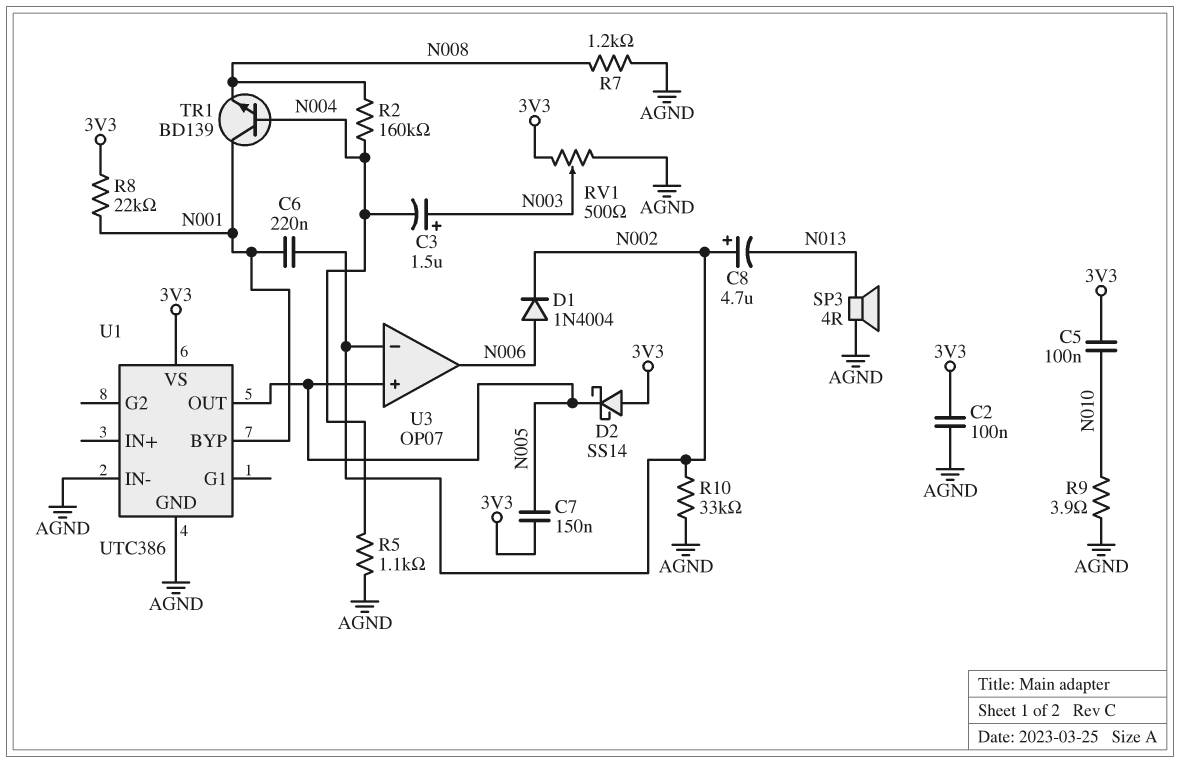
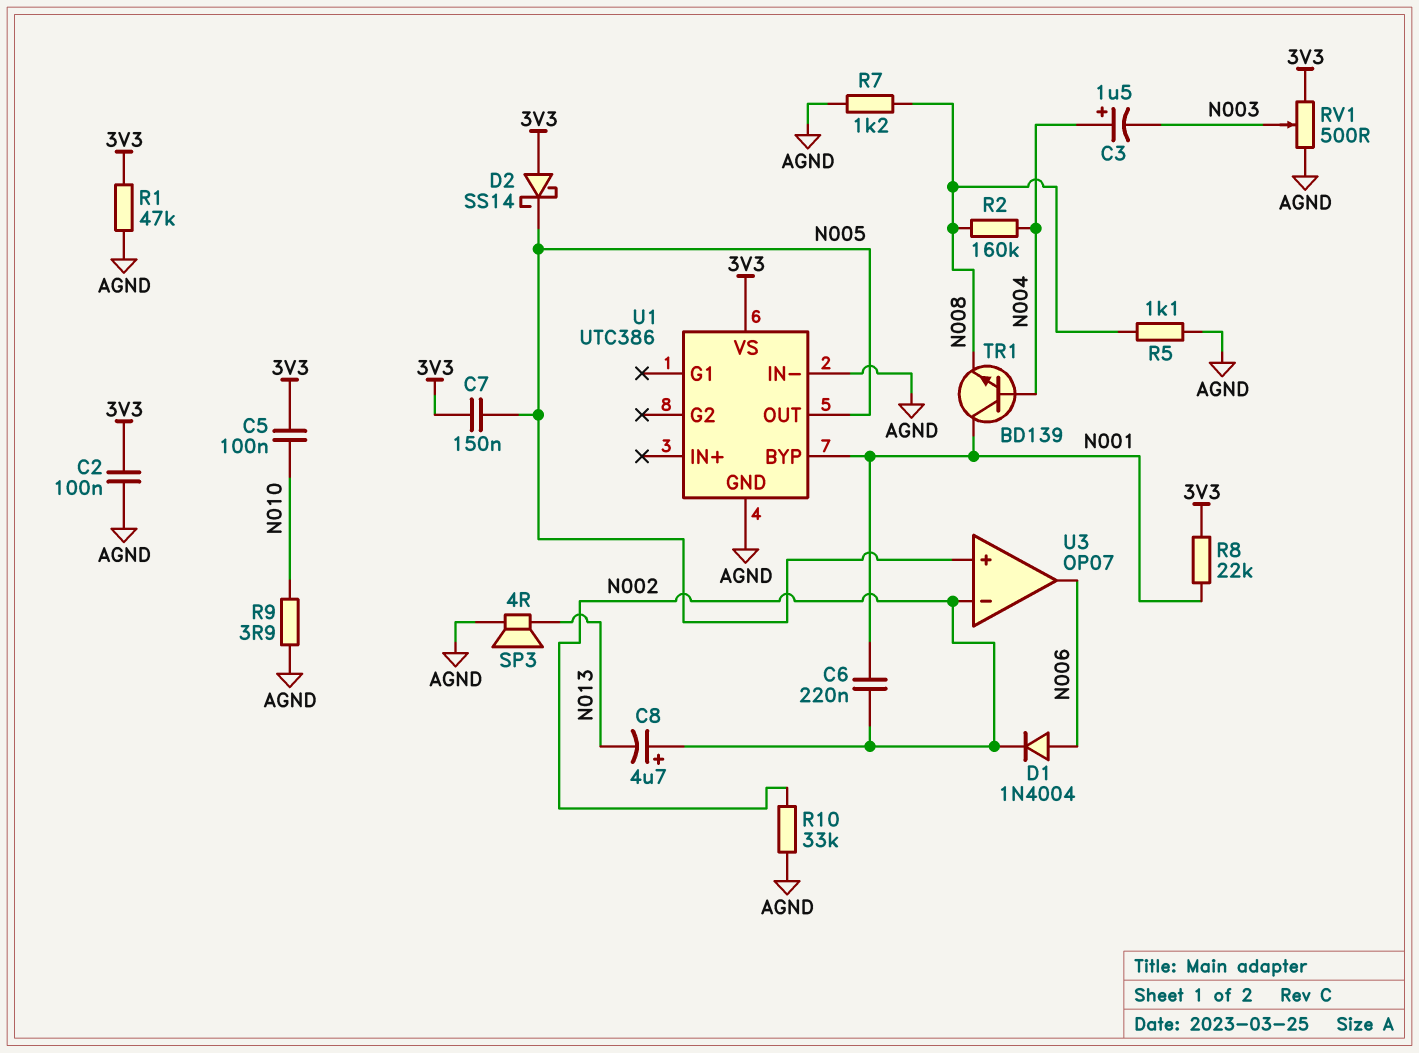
C3: 1.5uF (plus N003, minus N004) -> 1.5uF (plus N004, minus N003)
R1: none -> 47k (3V3, AGND)
R5: 1.1k (AGND, N004) -> 1.1k (AGND, N008)

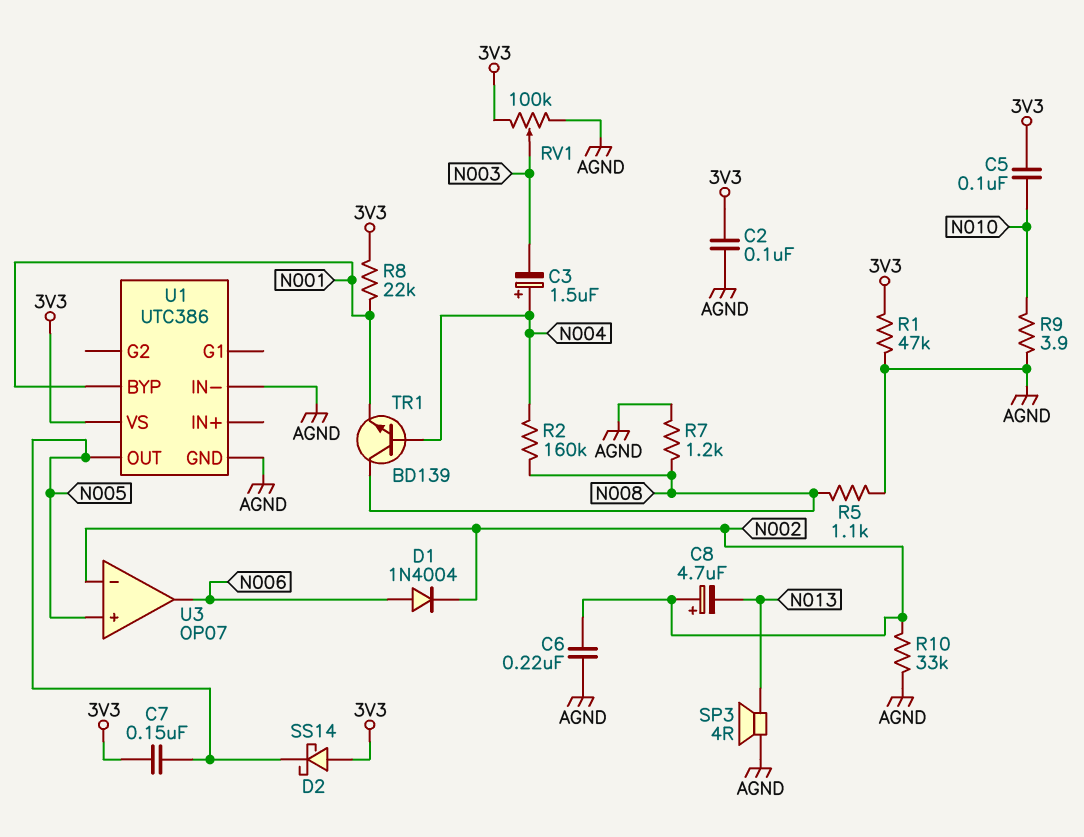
C6: 220nF (N001, N002) -> 220nF (AGND, N002)
RV1: 500 (3V3, AGND, wiper N003) -> 100k (3V3, AGND, wiper N003)
TR1: NPN BD139 (B N004, C N001, E N008) -> NPN BD139 (B N004, C N008, E N001)

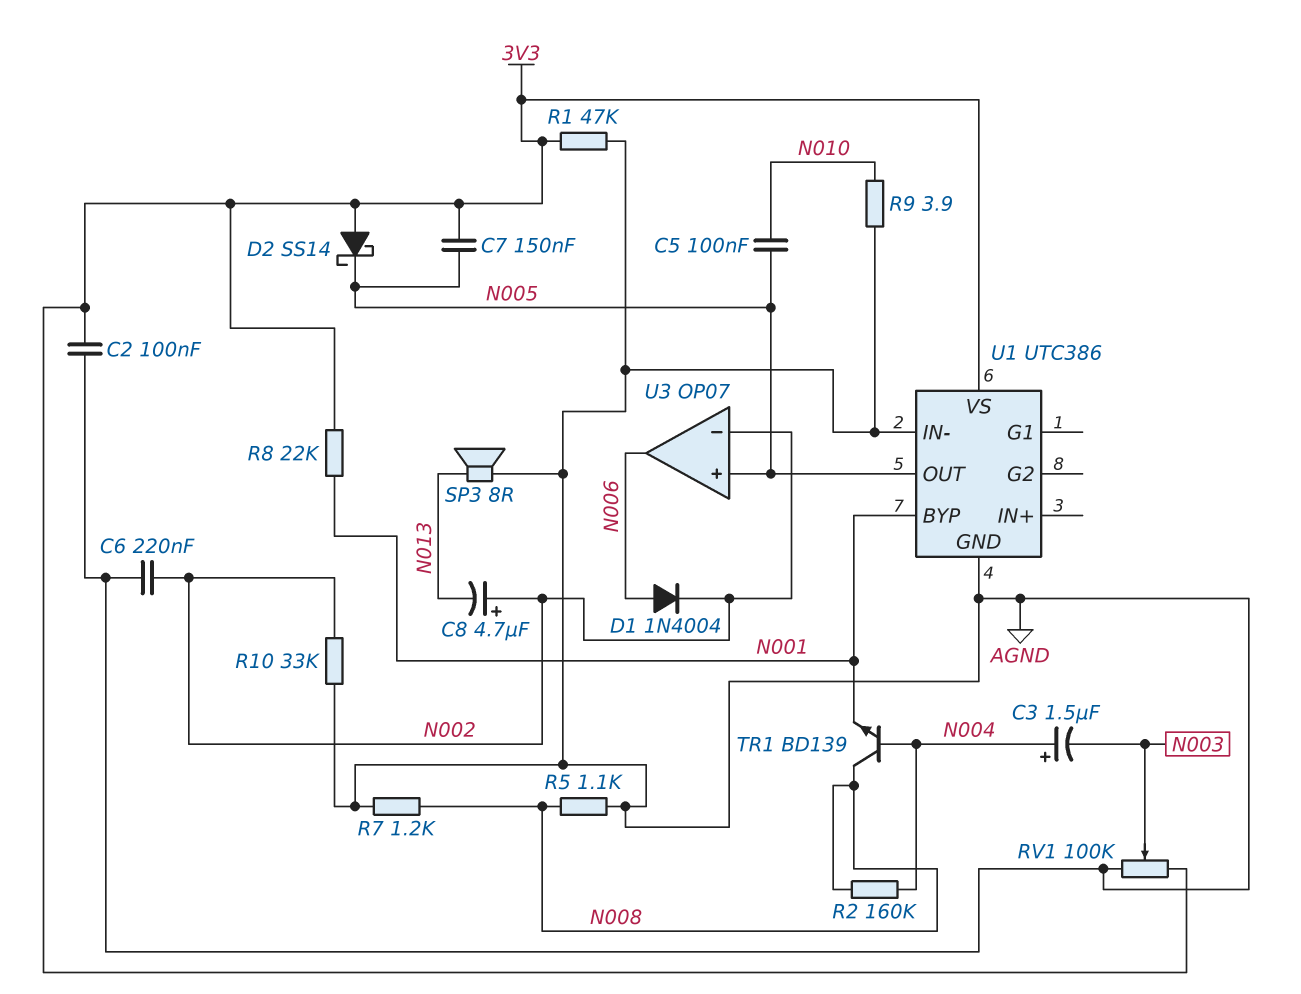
C5: 100nF (3V3, N010) -> 100nF (N005, N010)
SP3: speaker 4R (AGND, N013) -> speaker 8R (AGND, N013)

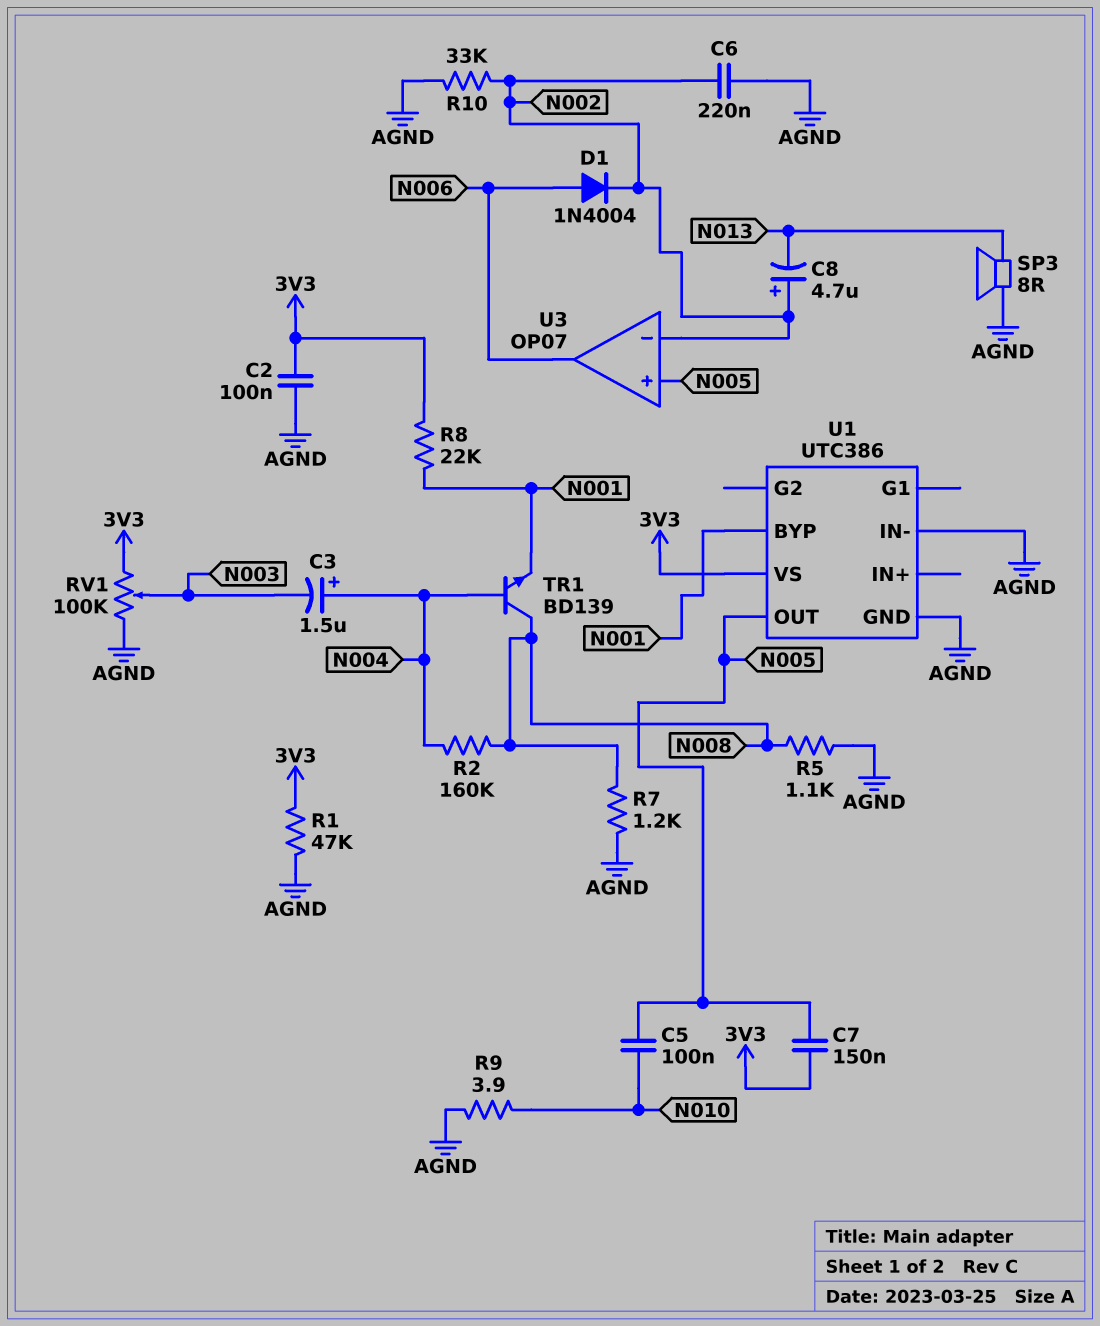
D2: schottky SS14 (A 3V3, K N005) -> none

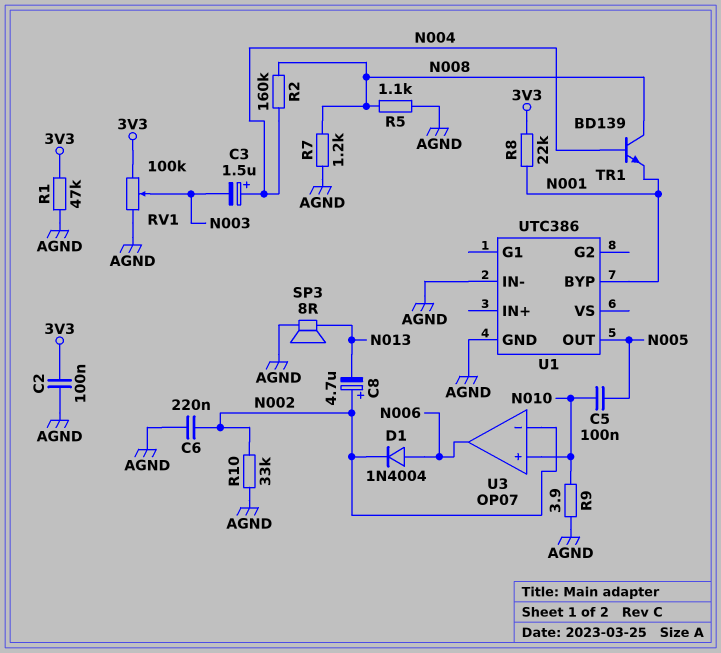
C7: 150nF (3V3, N005) -> none
U1 pin VS: 3V3 -> none
U3 pin in+: N005 -> N010

